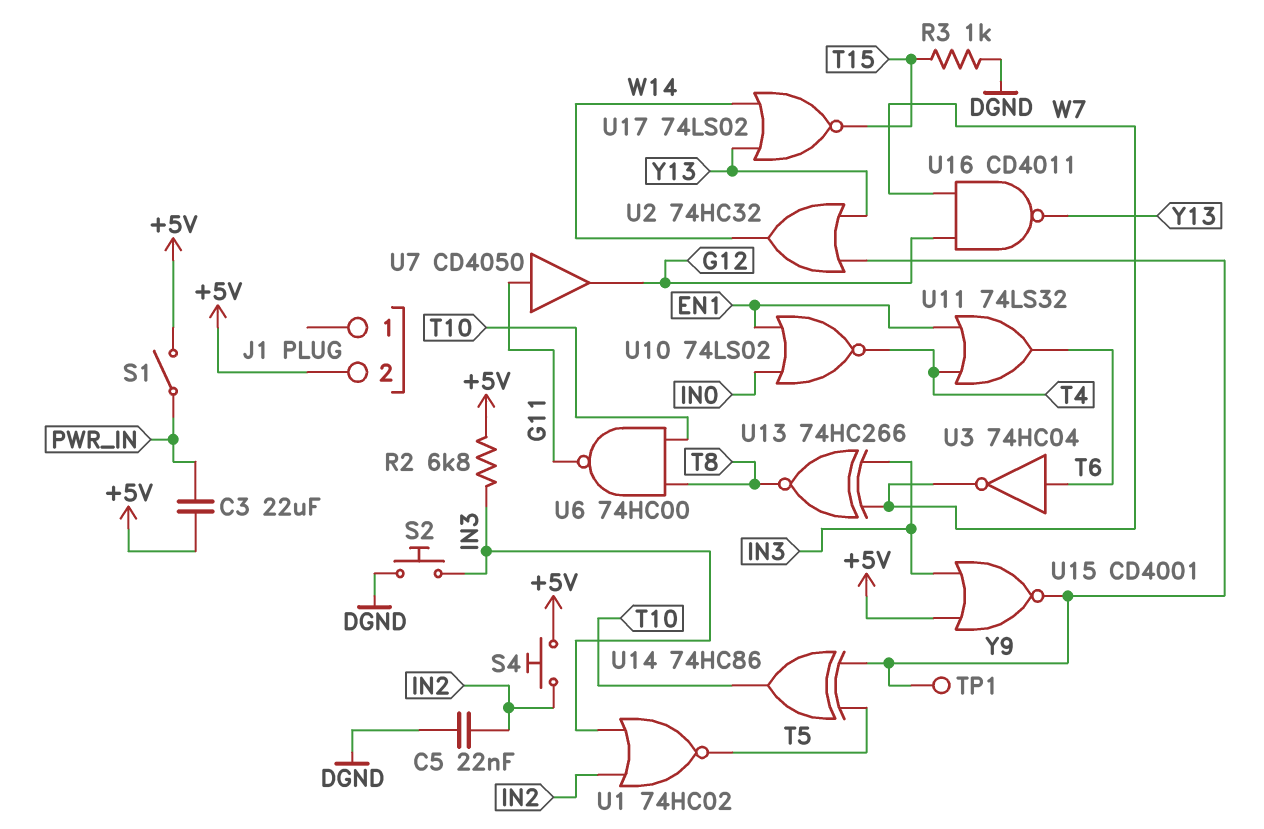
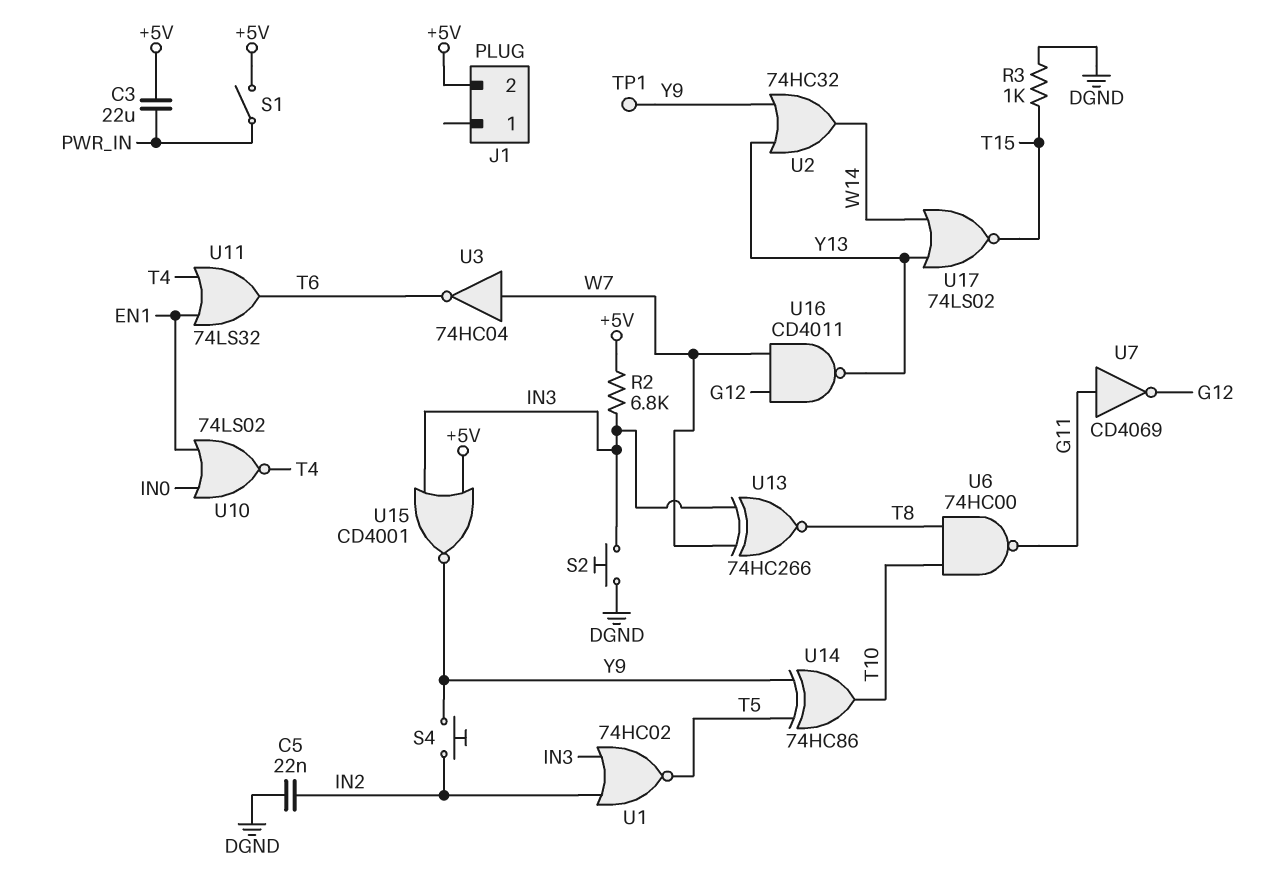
S4: button (+5V, IN2) -> button (IN2, Y9)
U3: NOT 74HC04 (in T6, out W7) -> NOT 74HC04 (in W7, out T6)
U7: buffer CD4050 (in G11, out G12) -> NOT CD4069 (in G11, out G12)

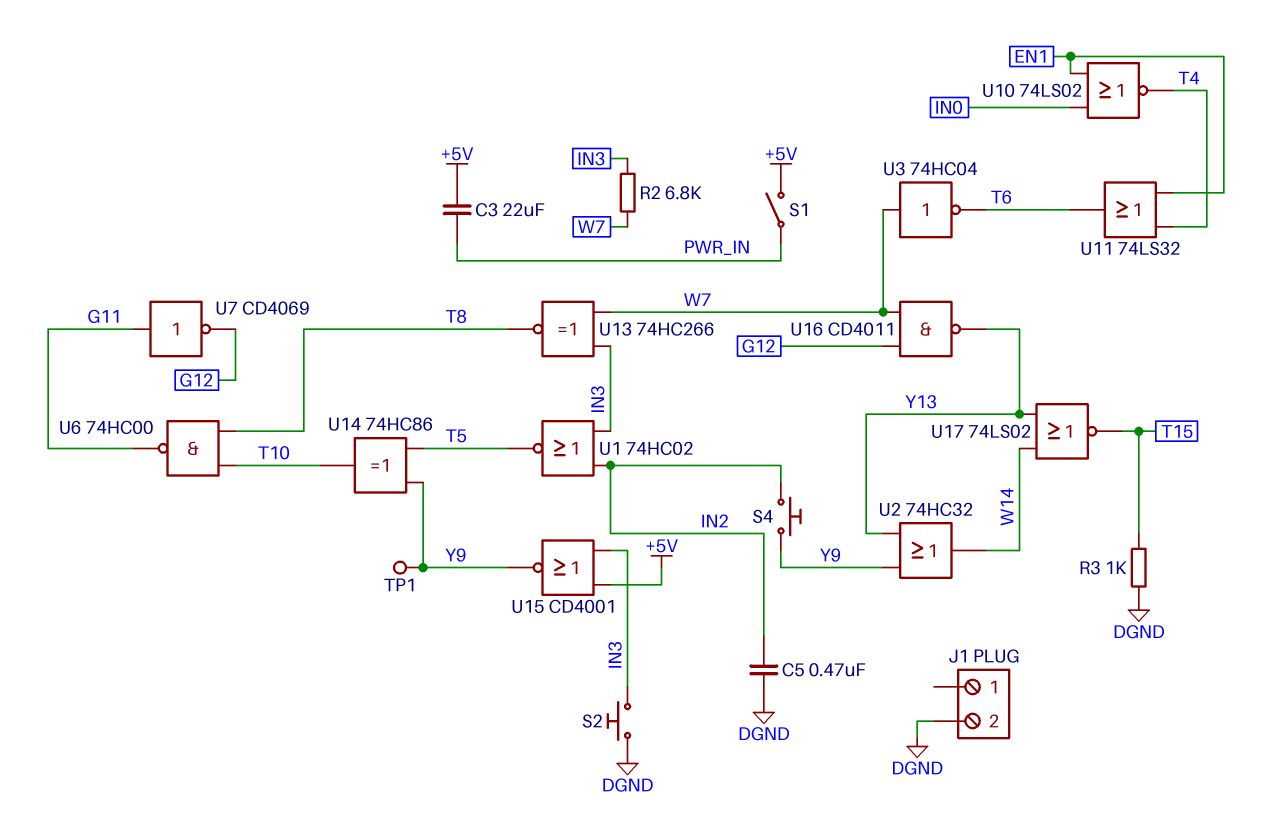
C5: 22nF (DGND, IN2) -> 470nF (DGND, IN2)
J1 pin 2: +5V -> DGND
R2: 6.8k (+5V, IN3) -> 6.8k (IN3, W7)

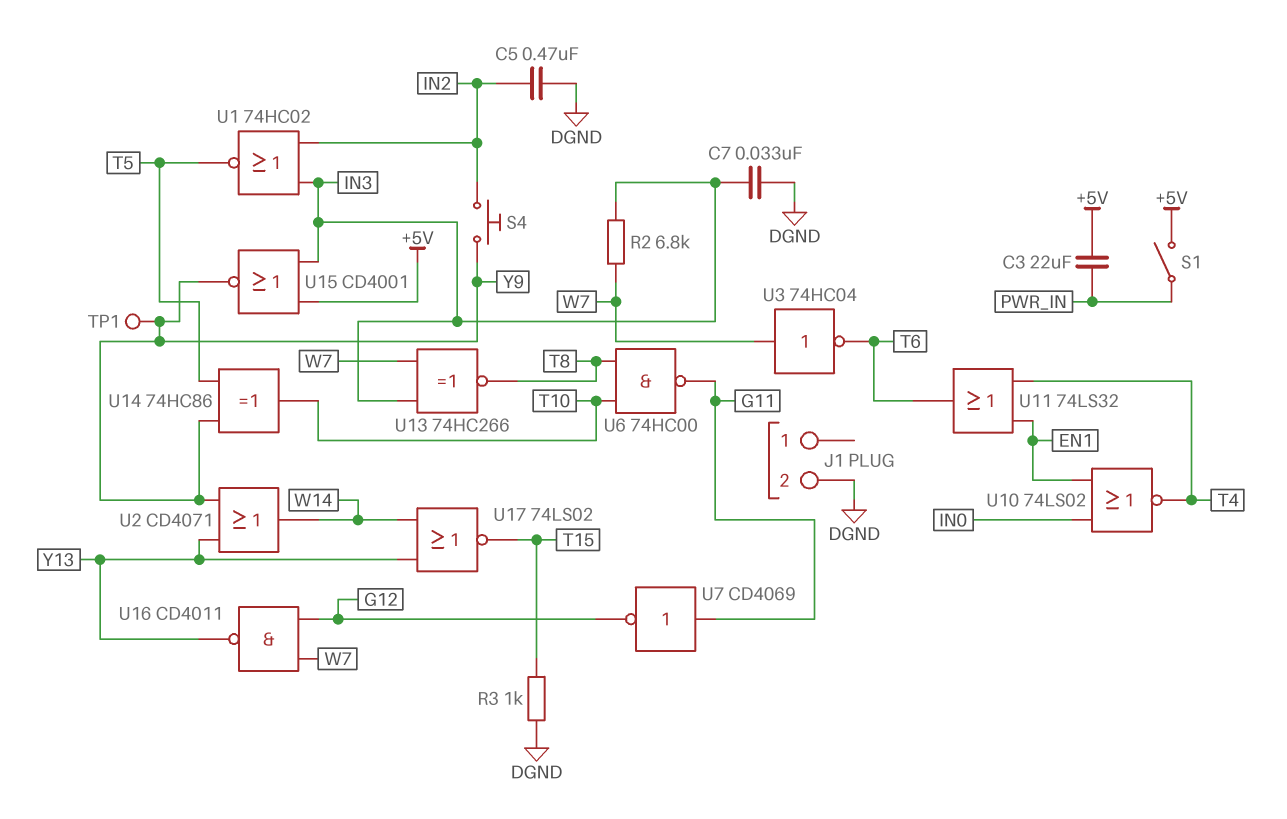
C7: none -> 33nF (DGND, IN3)
S2: button (DGND, IN3) -> none
U2: OR 74HC32 (in Y9, in Y13, out W14) -> OR CD4071 (in Y9, in Y13, out W14)

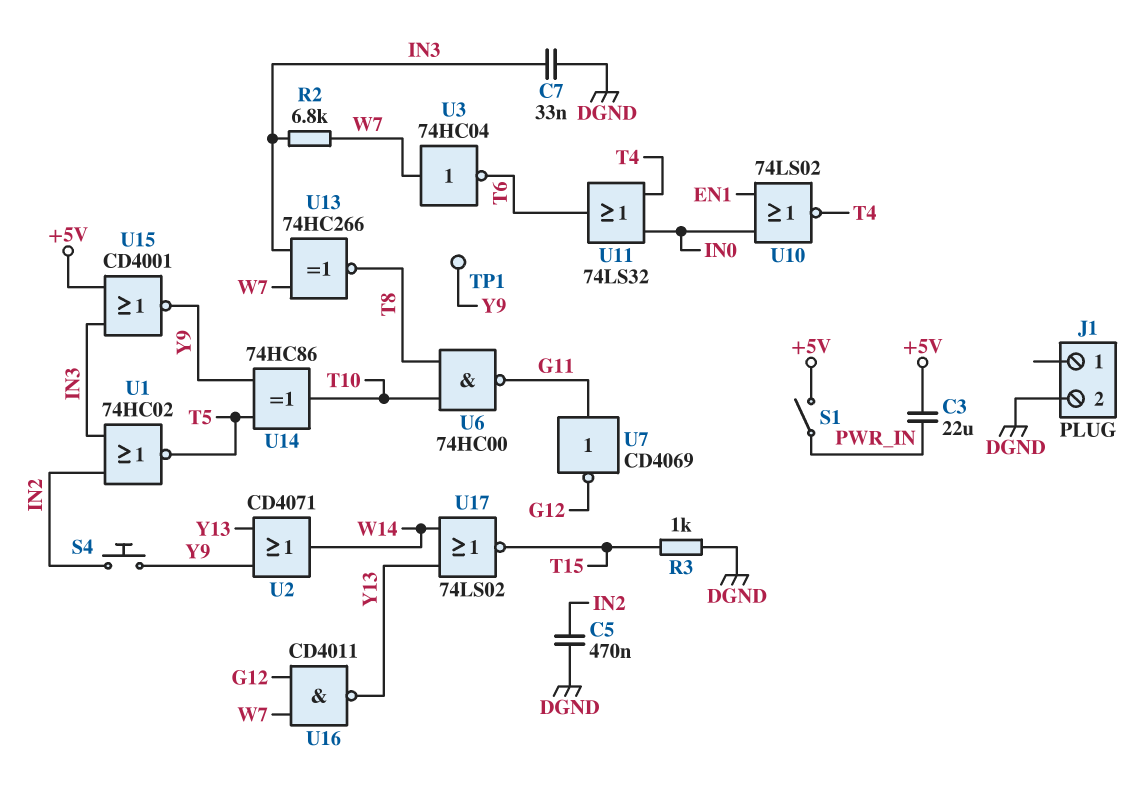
U11: OR 74LS32 (in EN1, in T4, out T6) -> OR 74LS32 (in IN0, in T4, out T6)

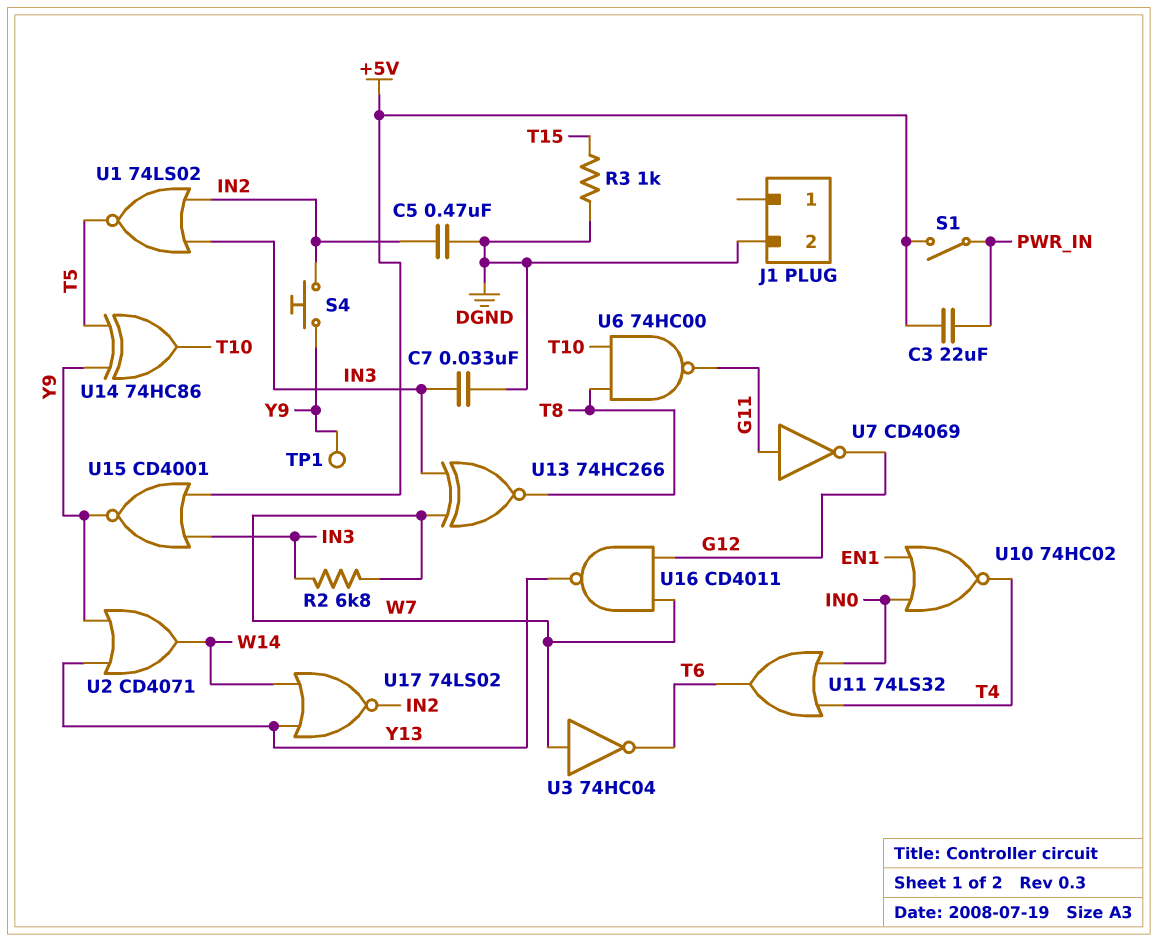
U1: NOR 74HC02 (in IN2, in IN3, out T5) -> NOR 74LS02 (in IN2, in IN3, out T5)
U10: NOR 74LS02 (in EN1, in IN0, out T4) -> NOR 74HC02 (in EN1, in IN0, out T4)
U17: NOR 74LS02 (in W14, in Y13, out T15) -> NOR 74LS02 (in W14, in Y13, out IN2)

